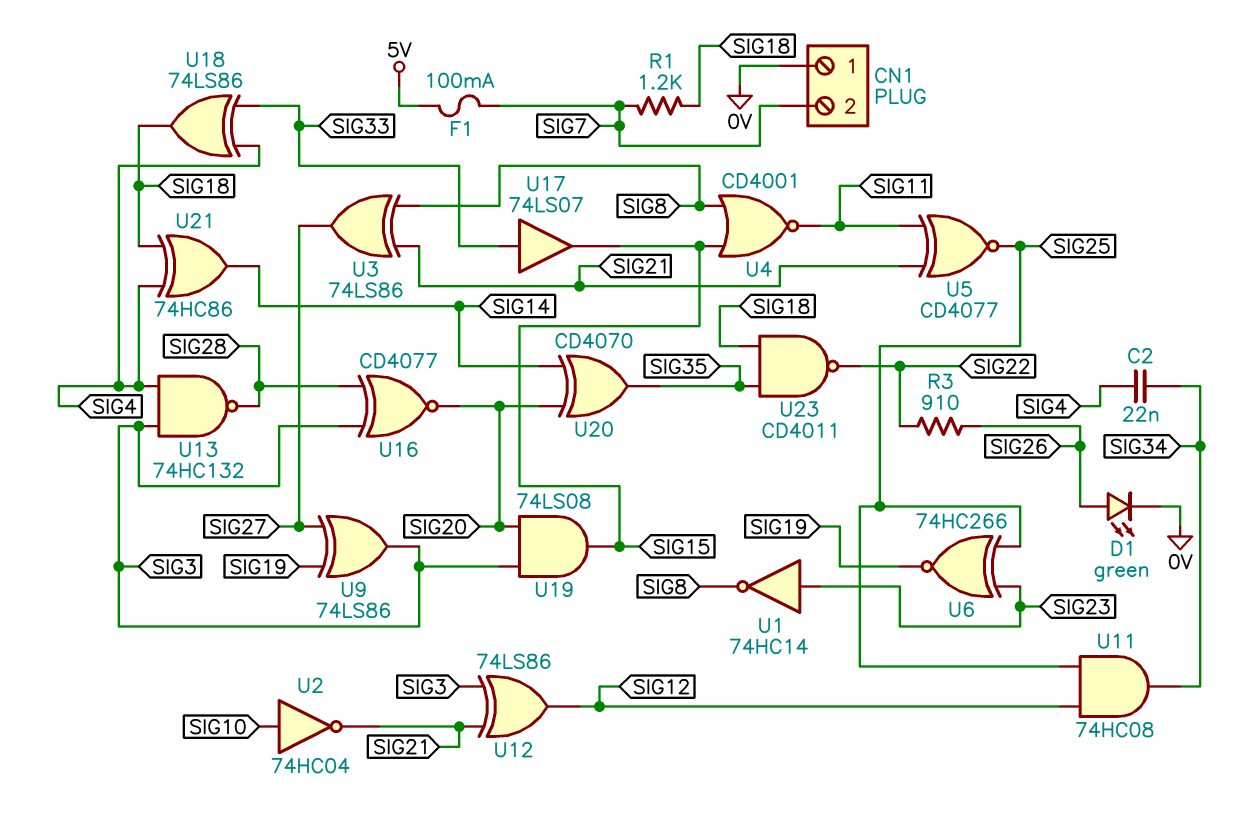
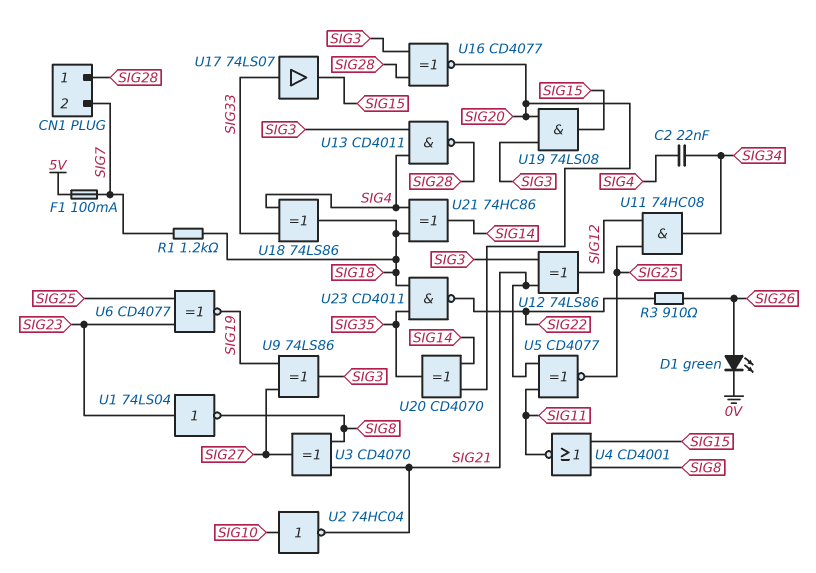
CN1 pin 1: 0V -> SIG28
U1: NOT 74HC14 (in SIG23, out SIG8) -> NOT 74LS04 (in SIG23, out SIG8)
U3: XOR 74LS86 (in SIG8, in SIG21, out SIG27) -> XOR CD4070 (in SIG8, in SIG21, out SIG27)
U6: XNOR 74HC266 (in SIG23, in SIG25, out SIG19) -> XNOR CD4077 (in SIG23, in SIG25, out SIG19)
U13: NAND 74HC132 (in SIG3, in SIG4, out SIG28) -> NAND CD4011 (in SIG3, in SIG4, out SIG28)

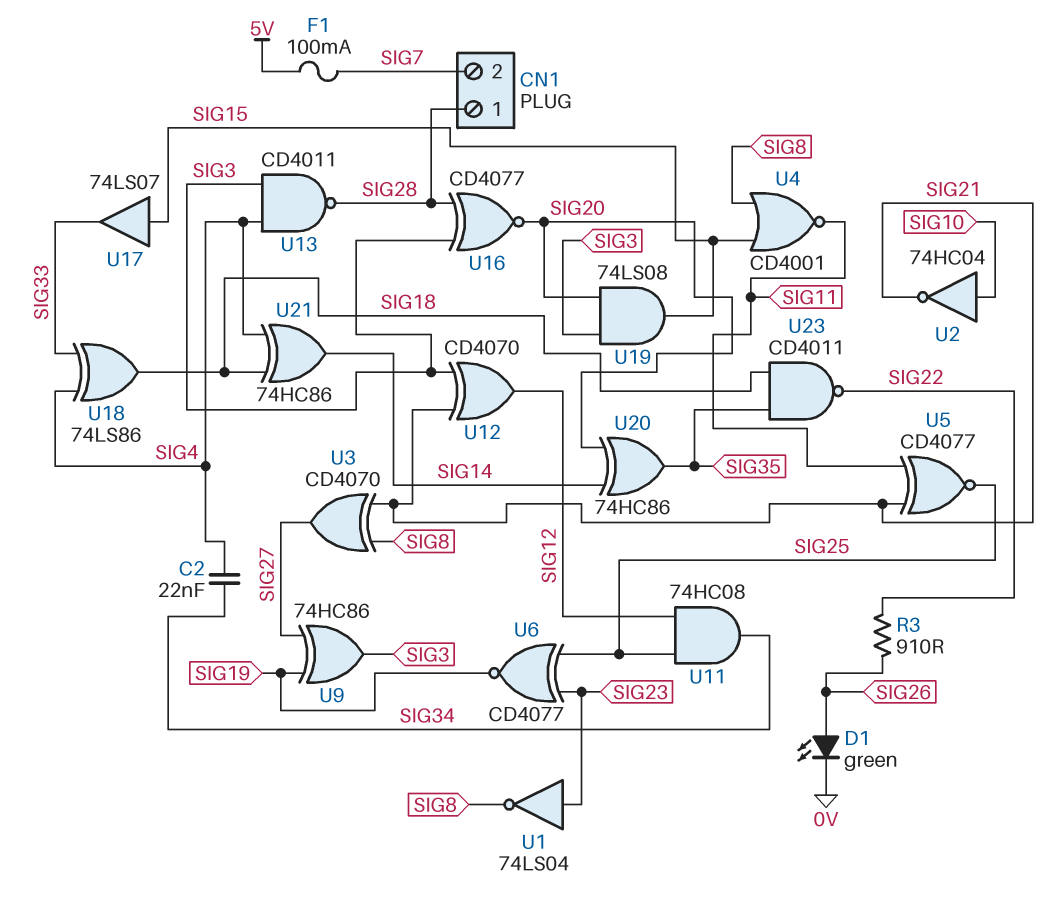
R1: 1.2k (SIG7, SIG18) -> none
U9: XOR 74LS86 (in SIG19, in SIG27, out SIG3) -> XOR 74HC86 (in SIG19, in SIG27, out SIG3)
U12: XOR 74LS86 (in SIG3, in SIG21, out SIG12) -> XOR CD4070 (in SIG3, in SIG21, out SIG12)
U17: buffer 74LS07 (in SIG33, out SIG15) -> buffer 74LS07 (in SIG15, out SIG33)
U20: XOR CD4070 (in SIG14, in SIG20, out SIG35) -> XOR 74HC86 (in SIG14, in SIG20, out SIG35)

